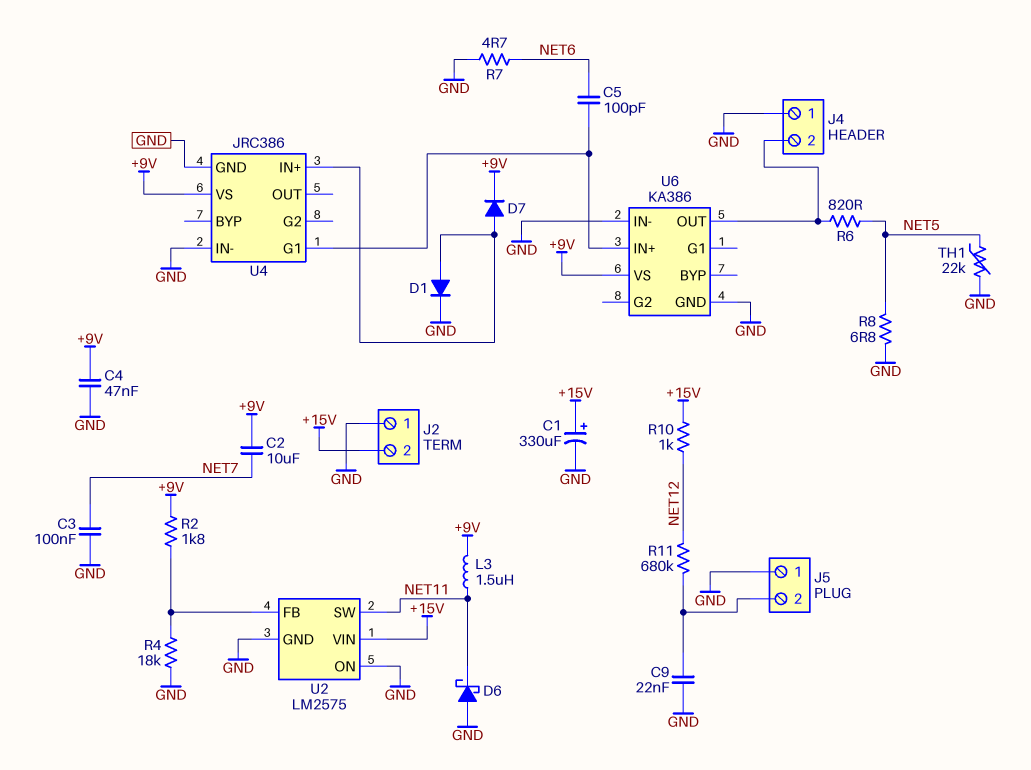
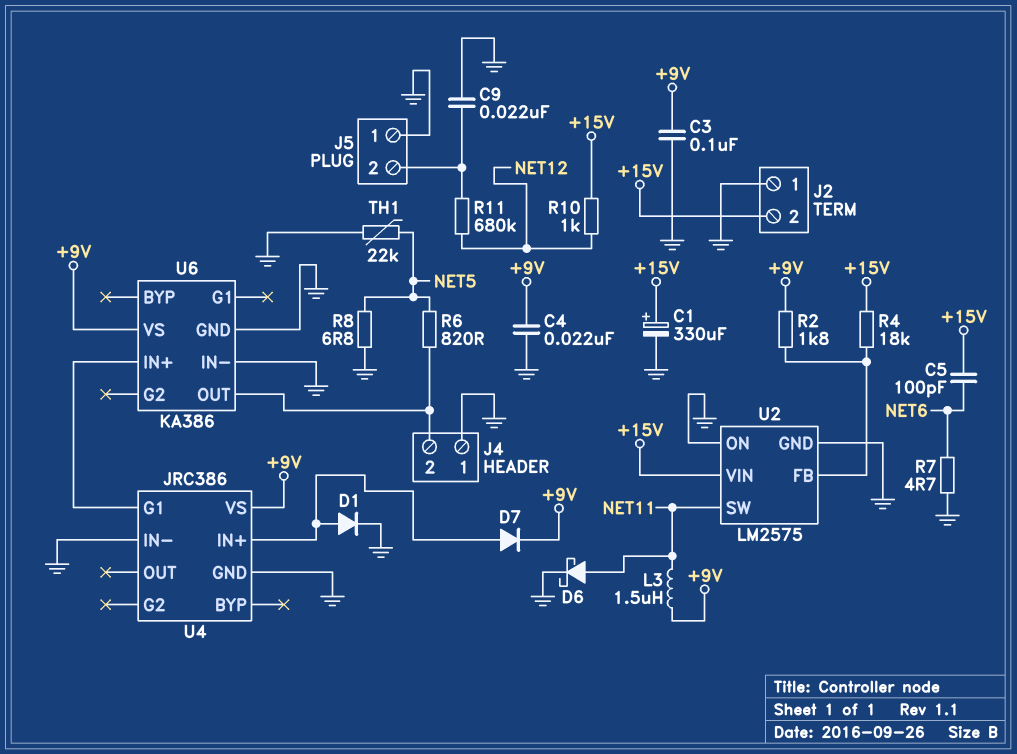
C2: 10uF (+9V, NET7) -> none
C3: 100nF (GND, NET7) -> 100nF (+9V, GND)
C4: 47nF (+9V, GND) -> 22nF (+9V, GND)
C5: 100pF (NET6, U4/G1) -> 100pF (+15V, NET6)
D6: schottky (A GND, K NET11) -> schottky (A NET11, K GND)
R4: 18k (GND, U2/FB) -> 18k (+15V, U2/FB)

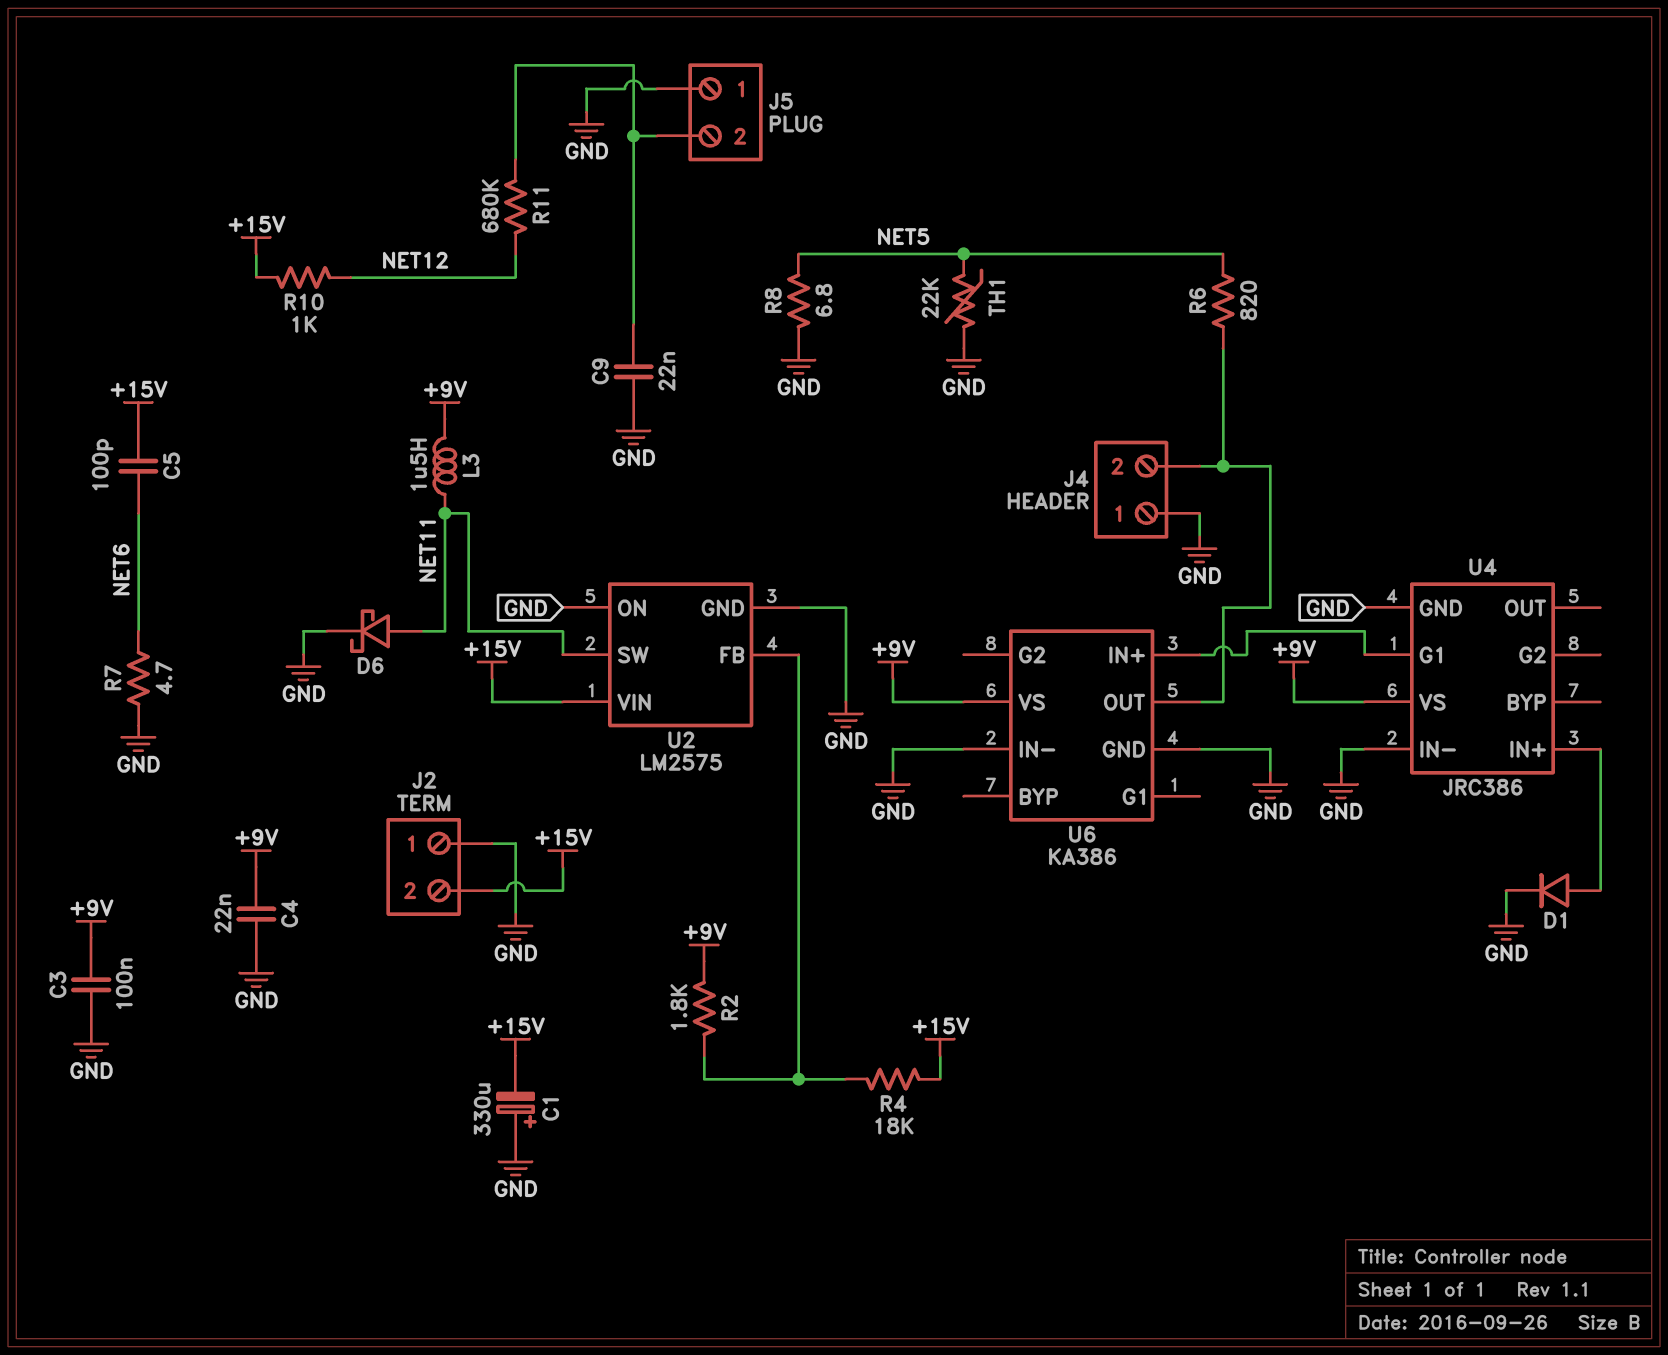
C1: 330uF (plus +15V, minus GND) -> 330uF (plus GND, minus +15V)
D7: diode (A U4/IN+, K +9V) -> none

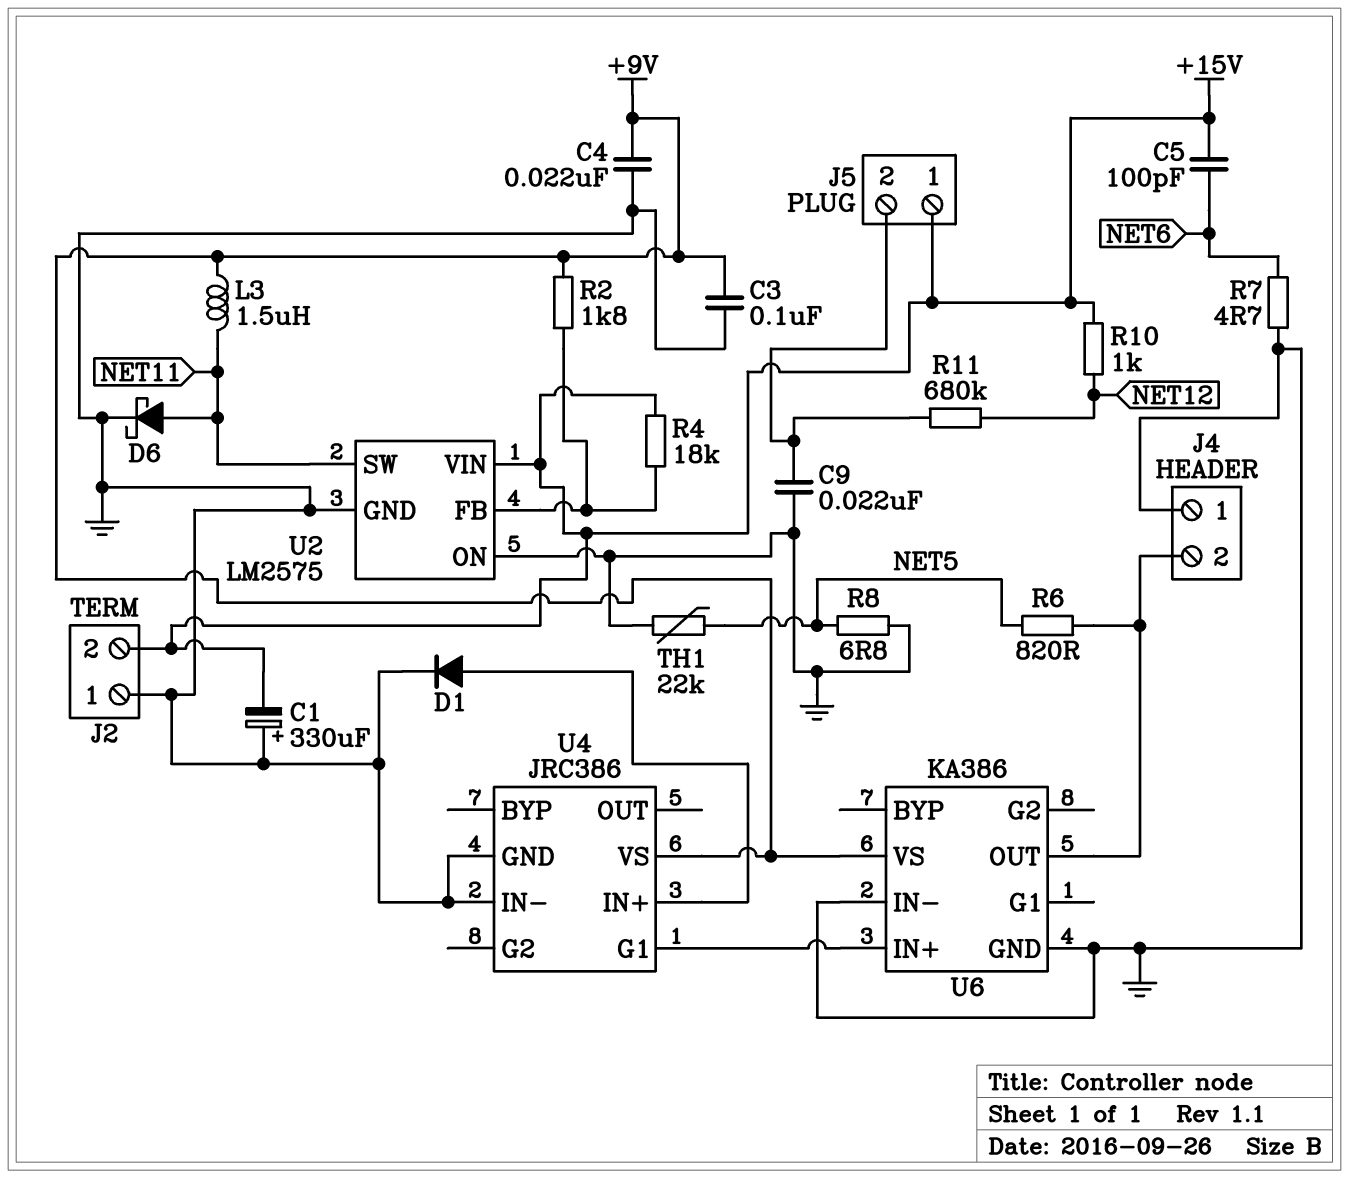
J5 pin 1: GND -> +15V

